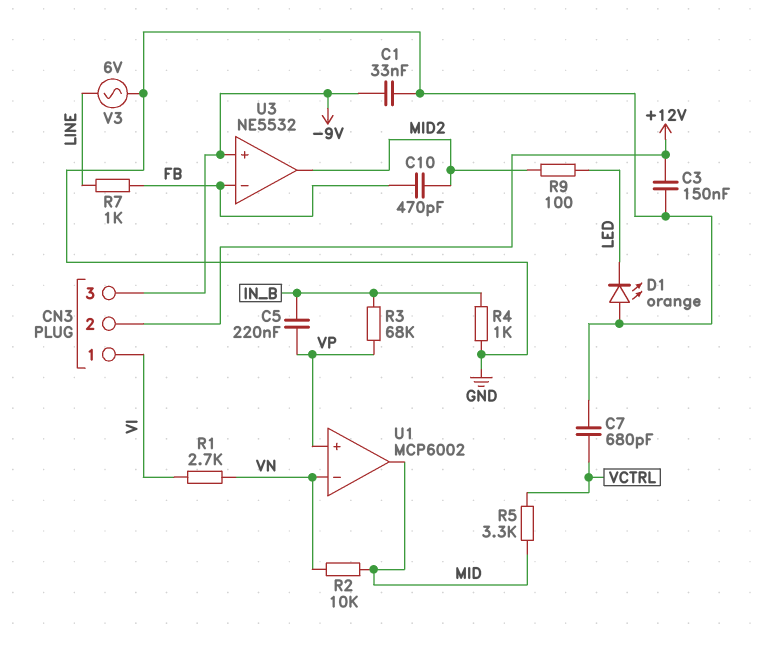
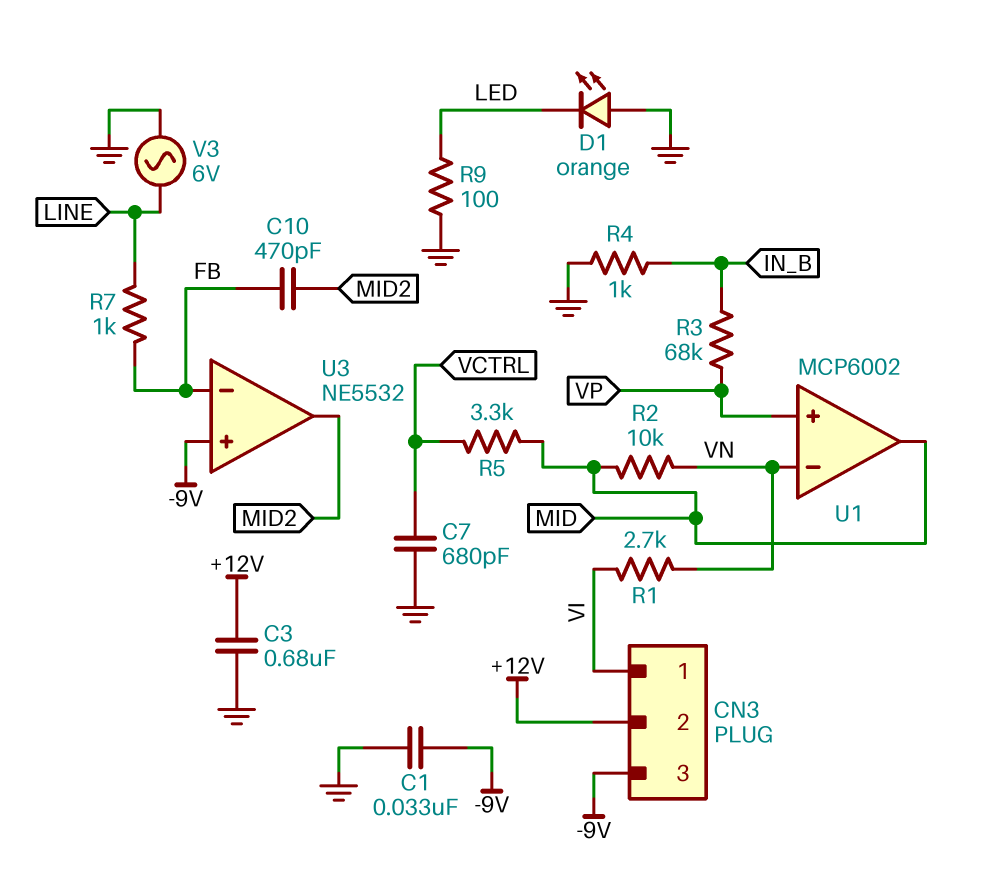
C3: 150nF (+12V, GND) -> 680nF (+12V, GND)
C5: 220nF (IN_B, VP) -> none
R9: 100 (LED, MID2) -> 100 (GND, LED)

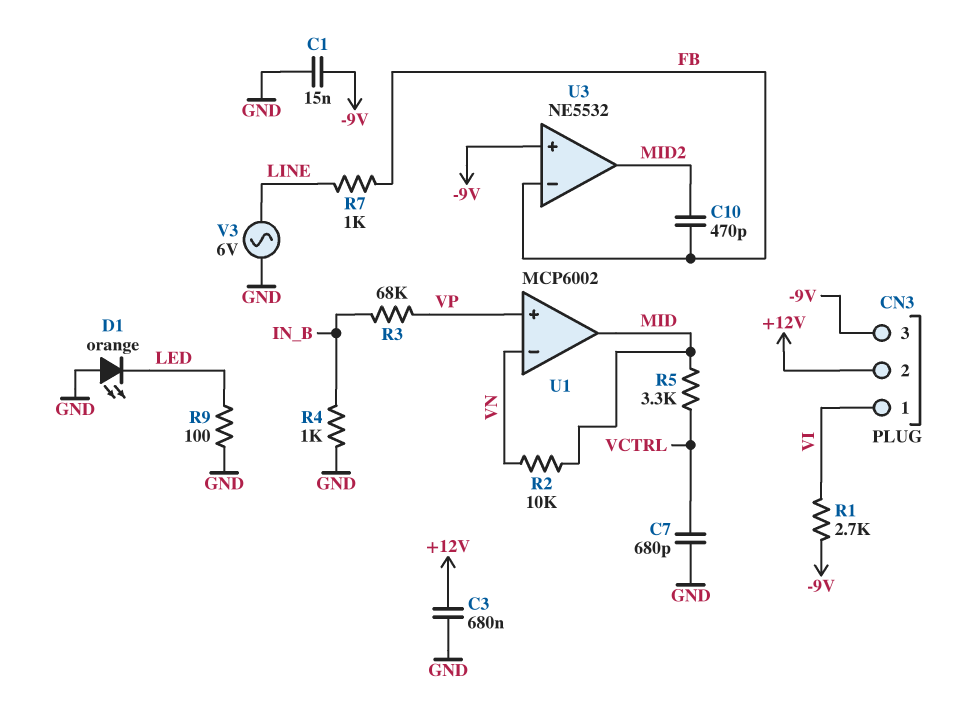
C1: 33nF (-9V, GND) -> 15nF (-9V, GND)
R1: 2.7k (VI, VN) -> 2.7k (-9V, VI)

